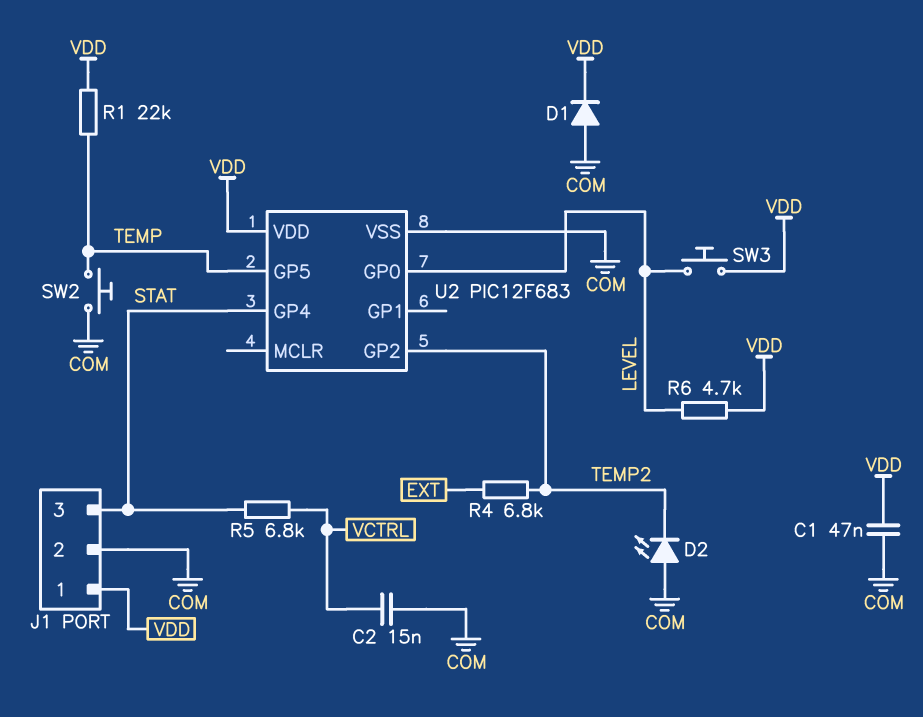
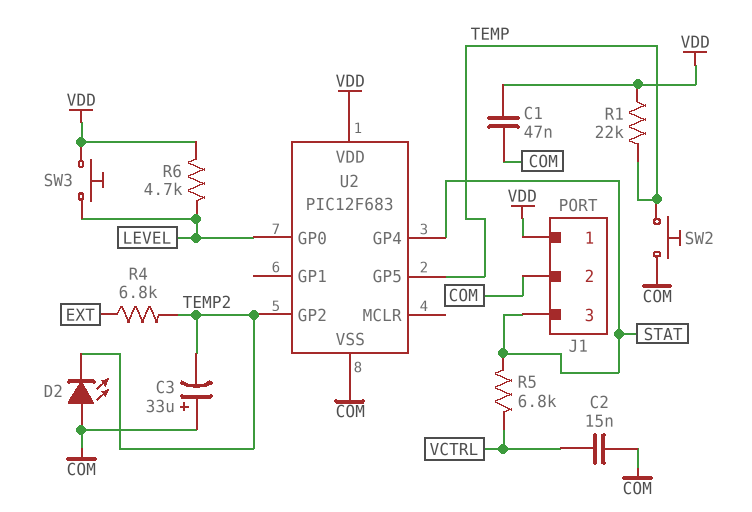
C3: none -> 33uF (plus COM, minus TEMP2)
D1: diode (A COM, K VDD) -> none

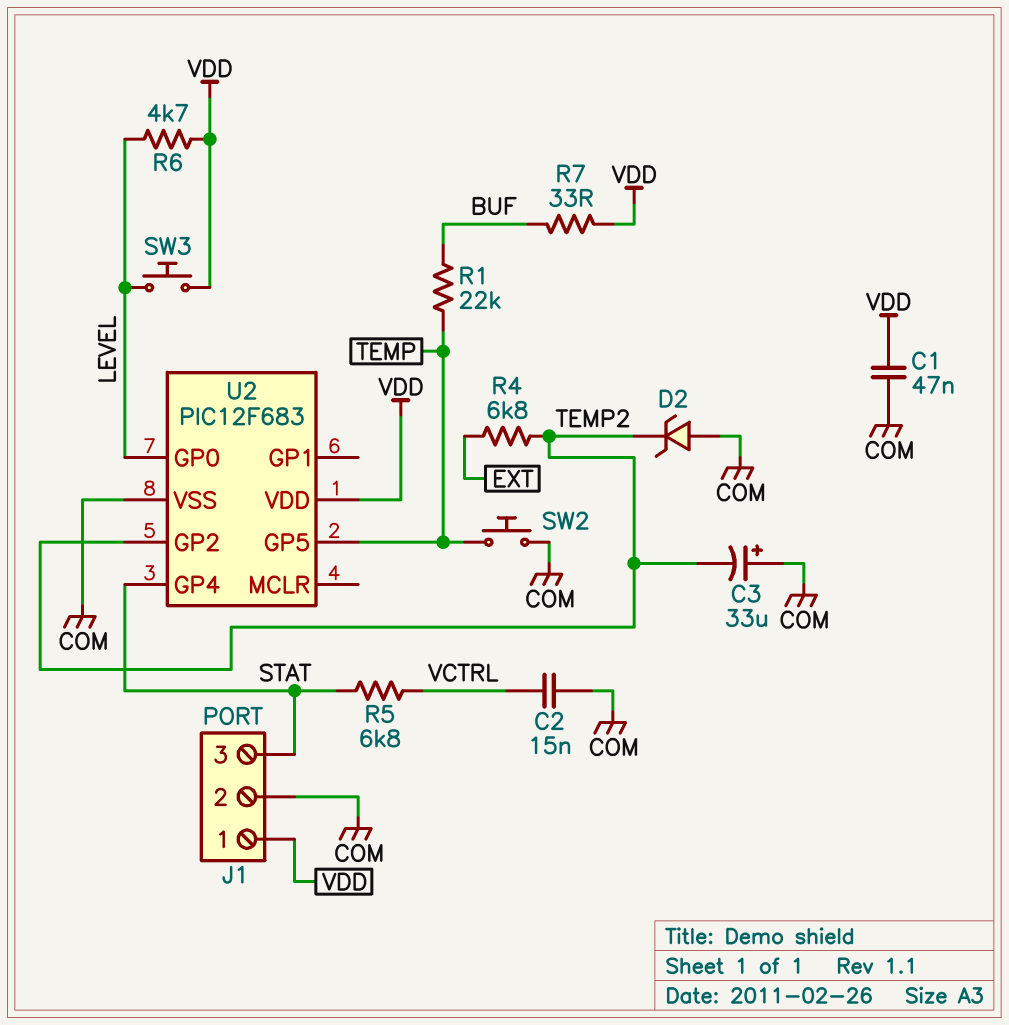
D2: LED (A COM, K TEMP2) -> zener (A COM, K TEMP2)
R1: 22k (TEMP, VDD) -> 22k (BUF, TEMP)
R7: none -> 33 (BUF, VDD)

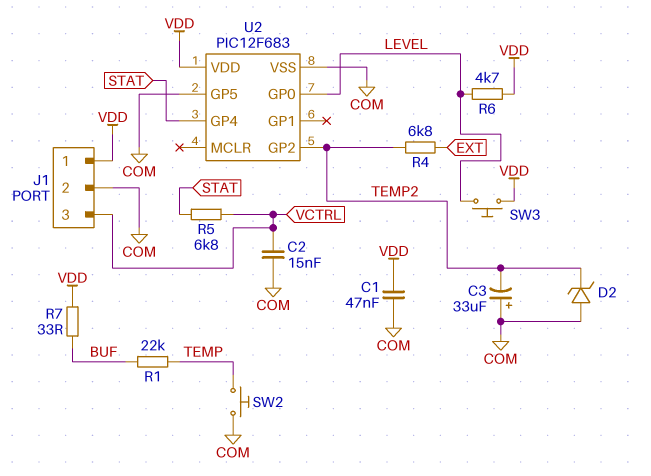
J1 pin 3: STAT -> VCTRL
U2 pin GP5: TEMP -> COM

